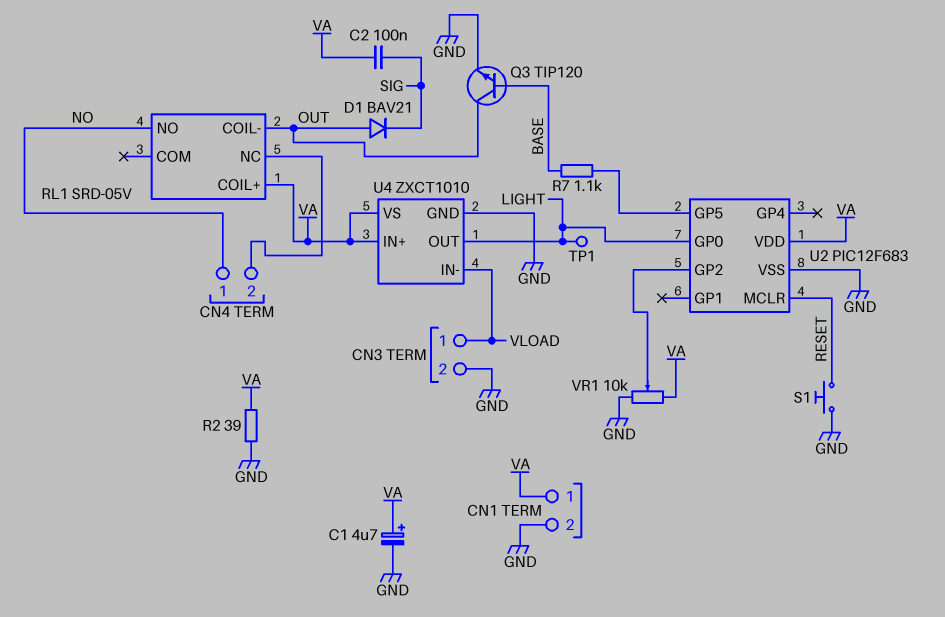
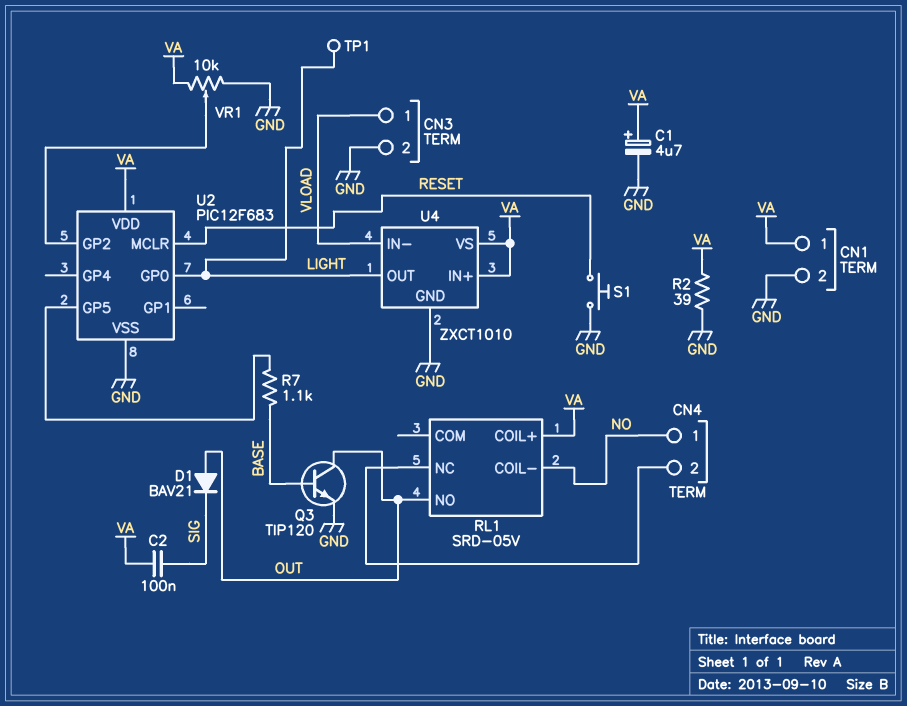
RL1 pin COIL-: OUT -> NO
RL1 pin NO: NO -> OUT

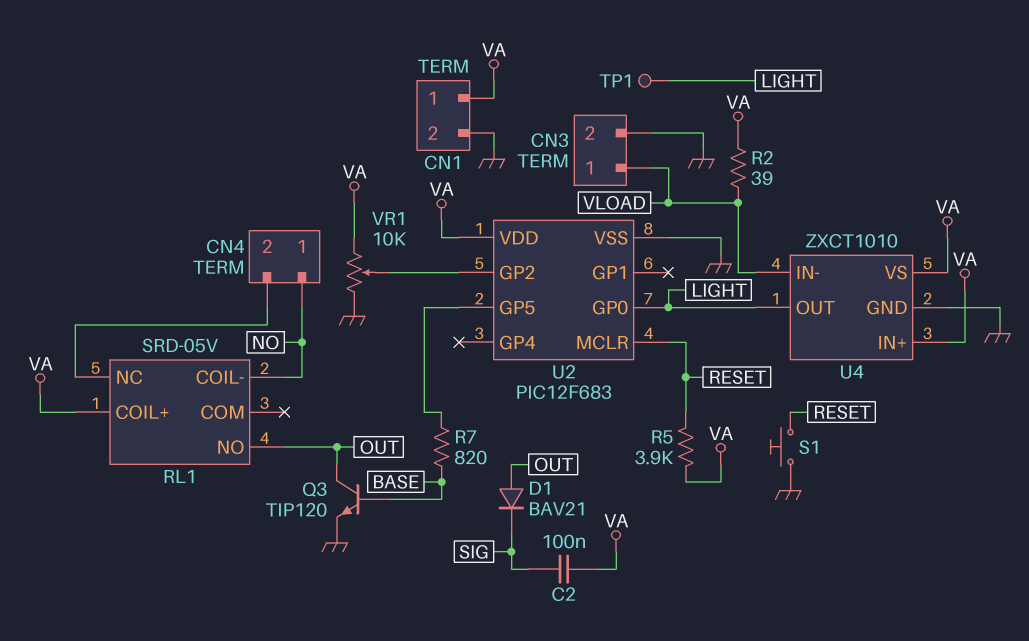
C1: 4.7uF (plus VA, minus GND) -> none
R2: 39 (GND, VA) -> 39 (VA, VLOAD)
R5: none -> 3.9k (RESET, VA)
R7: 1.1k (BASE, U2/GP5) -> 820 (BASE, U2/GP5)

